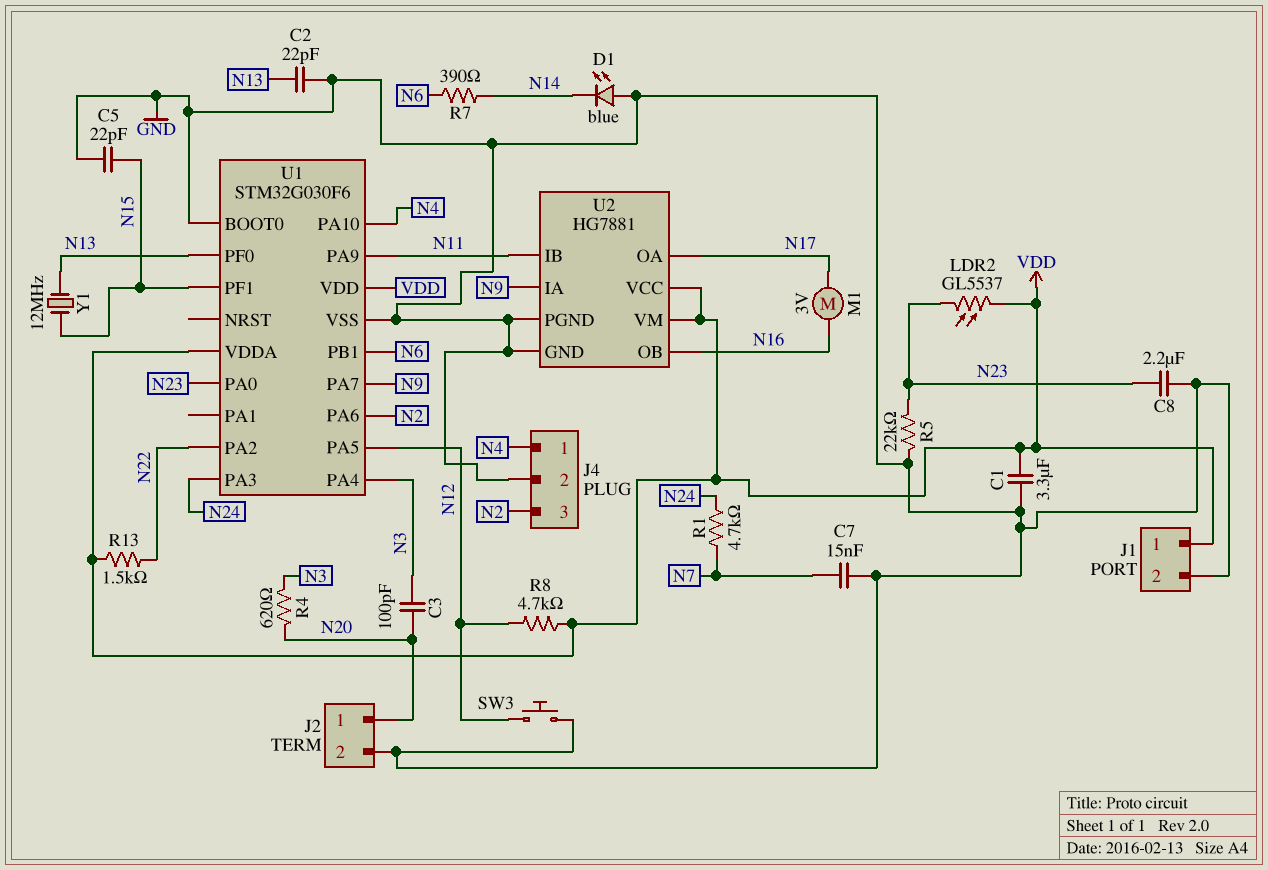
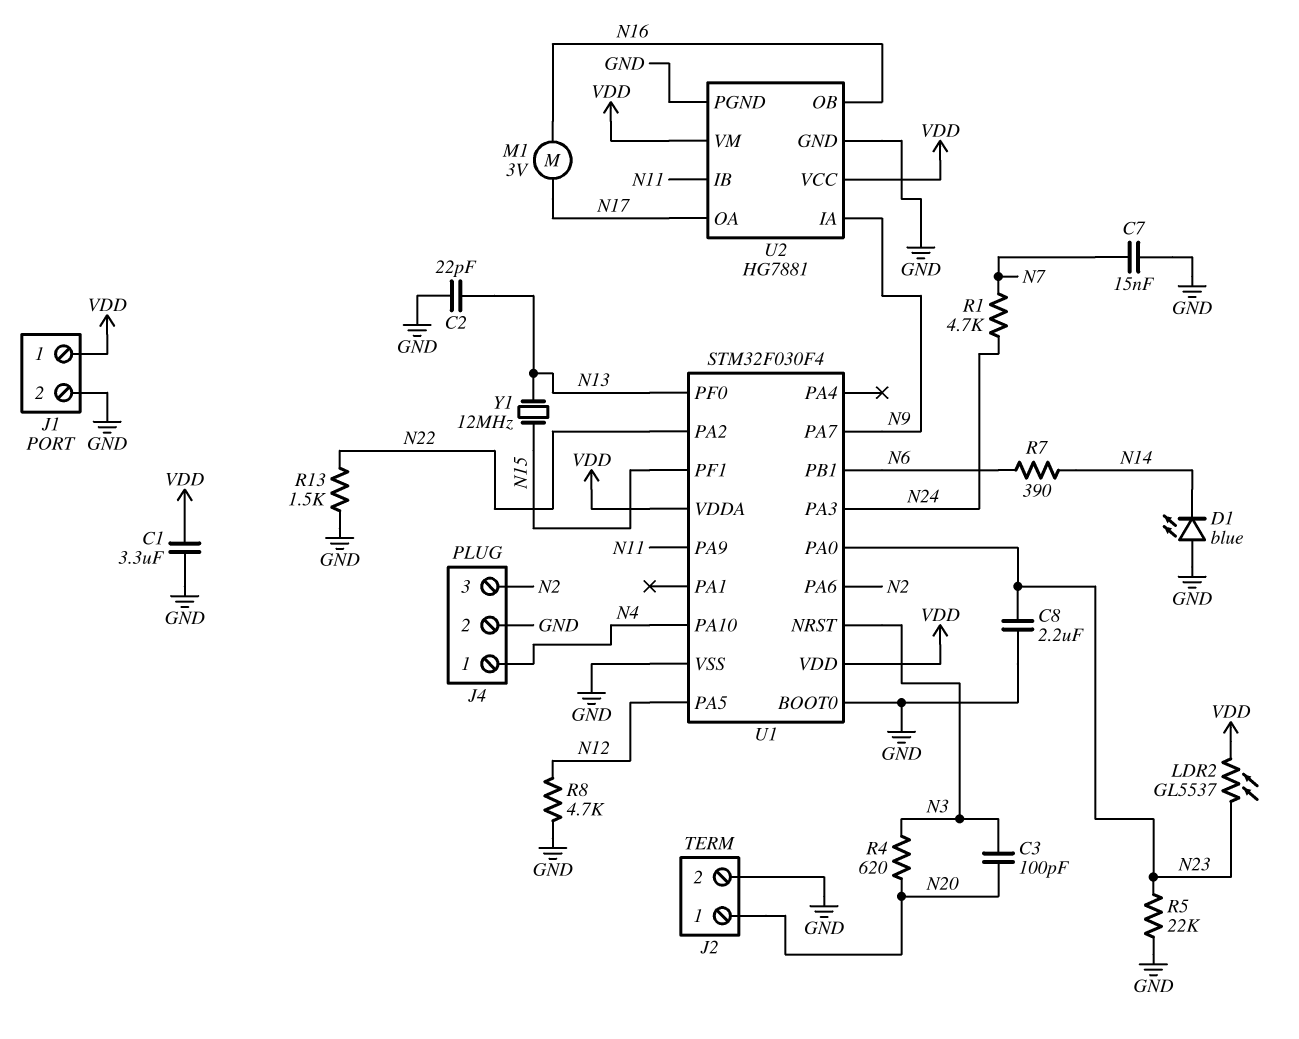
C5: 22pF (GND, N15) -> none
R8: 4.7k (N12, VDD) -> 4.7k (GND, N12)
R13: 1.5k (N22, VDD) -> 1.5k (GND, N22)
SW3: button (GND, N12) -> none
U1: STM32G030F6 -> STM32F030F4
U1 pin NRST: none -> N3
U1 pin PA4: N3 -> none

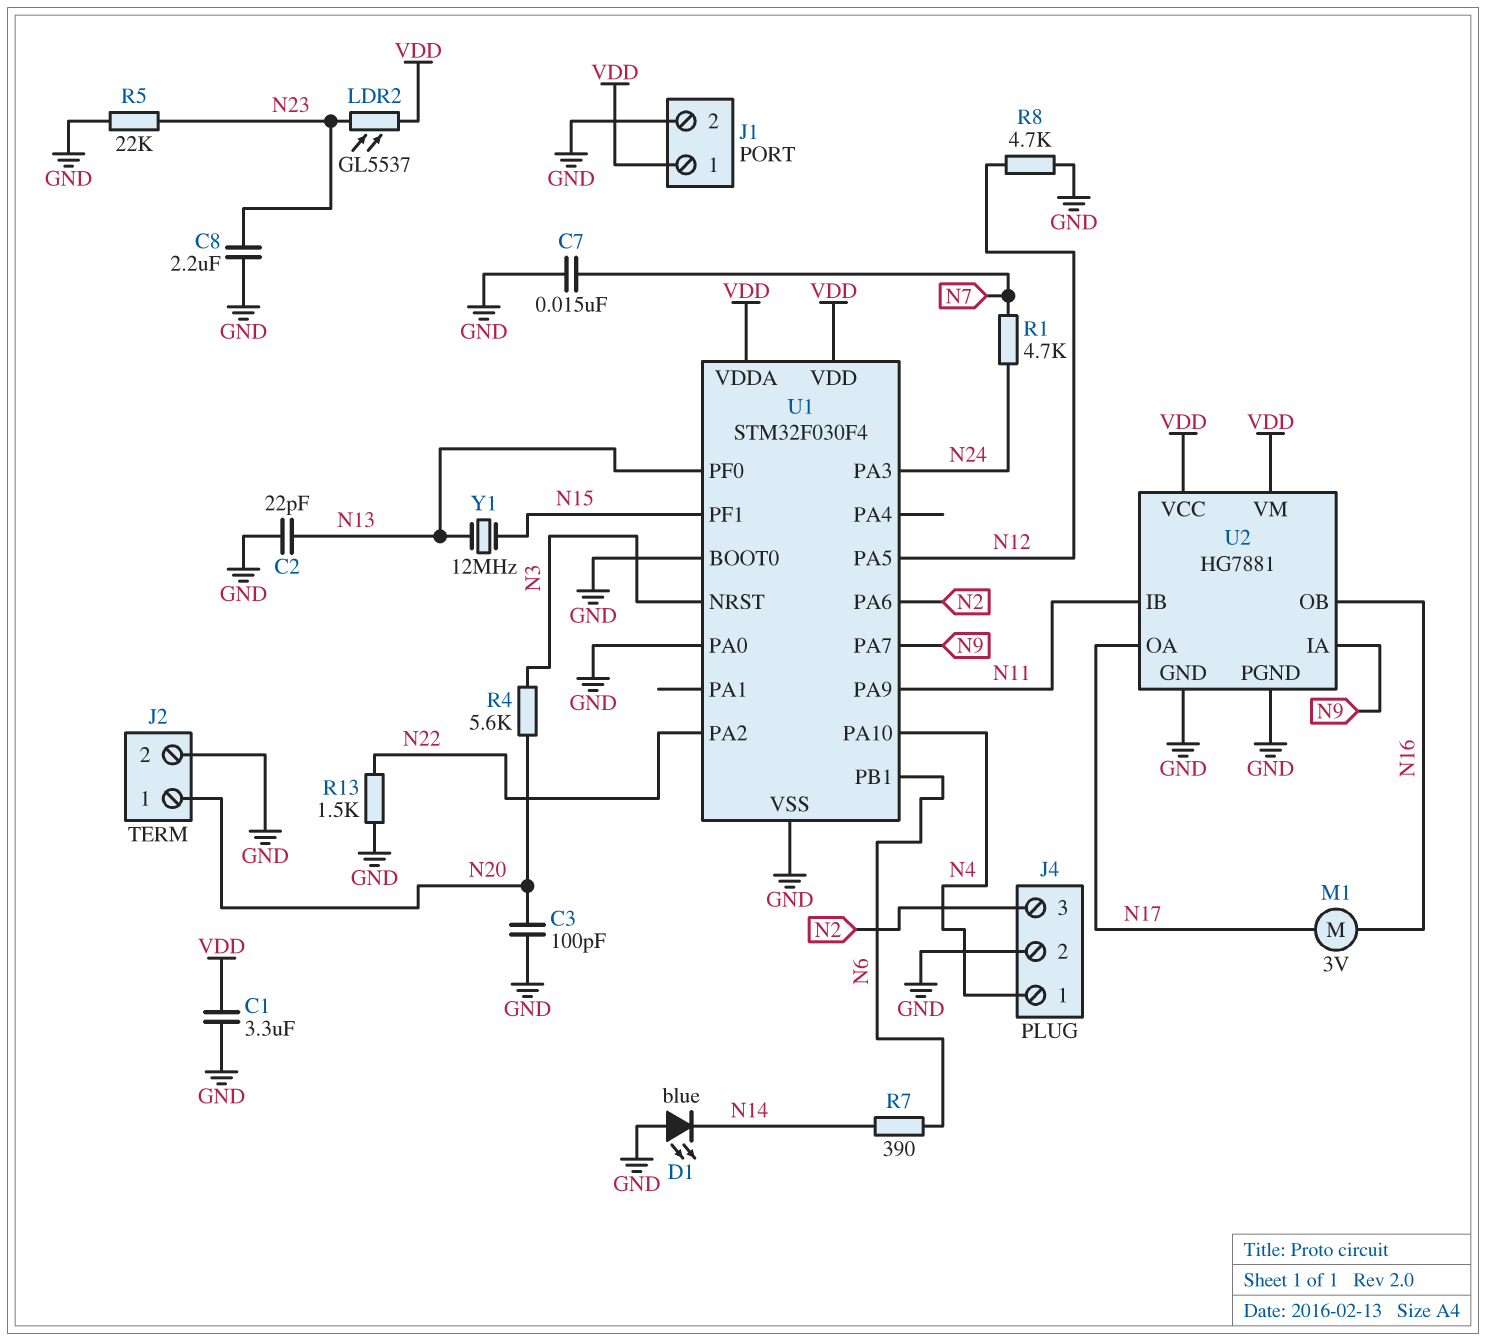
C3: 100pF (N3, N20) -> 100pF (GND, N20)
R4: 620 (N3, N20) -> 5.6k (N3, N20)
U1 pin PA0: N23 -> GND

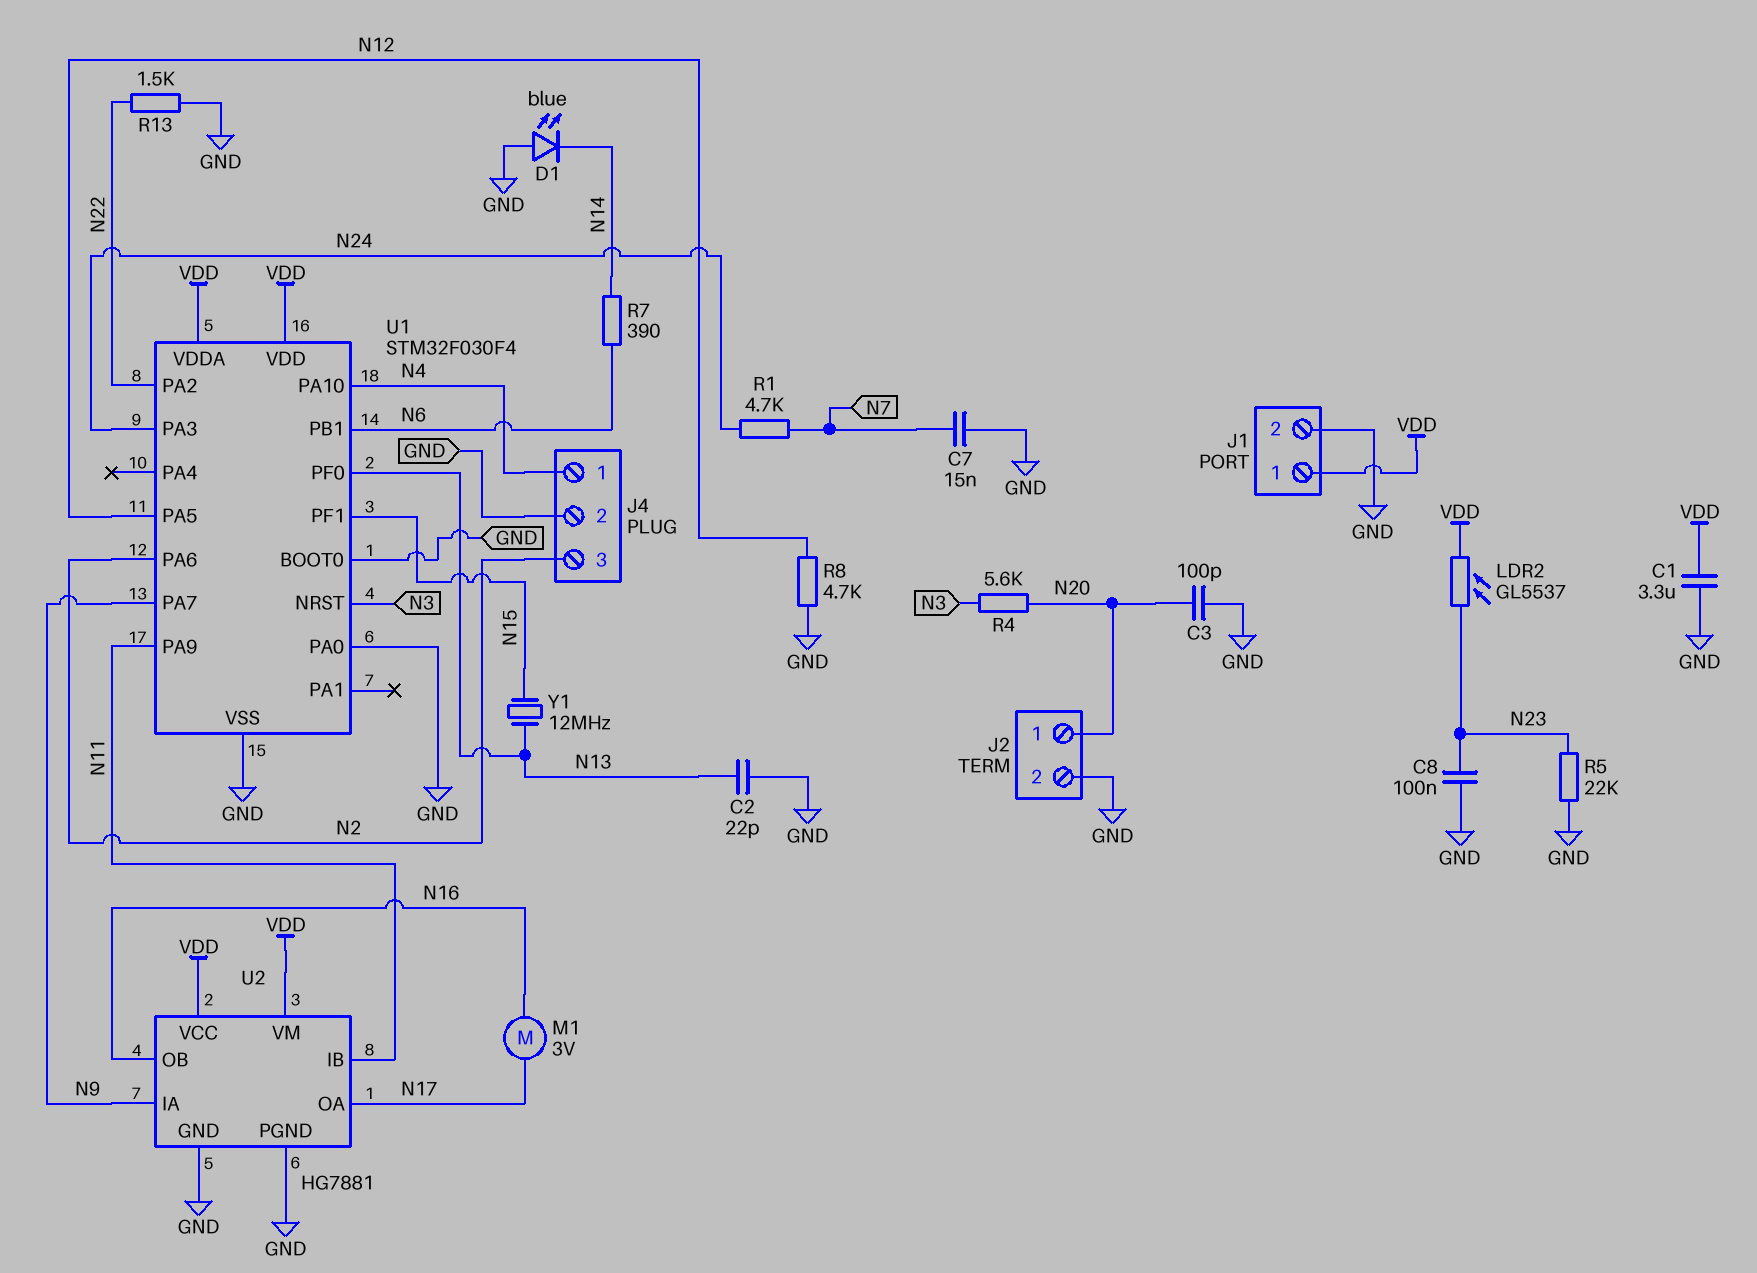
C8: 2.2uF (GND, N23) -> 100nF (GND, N23)

